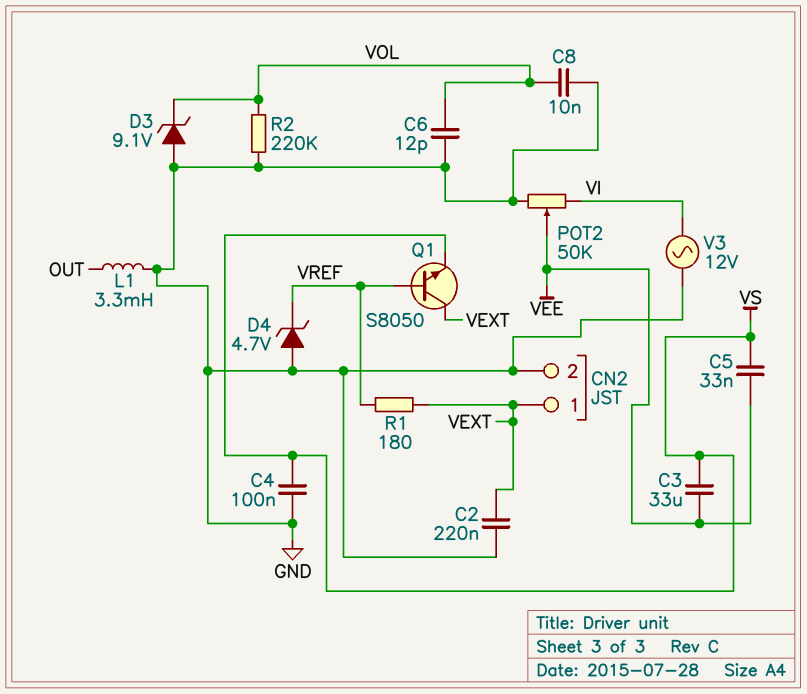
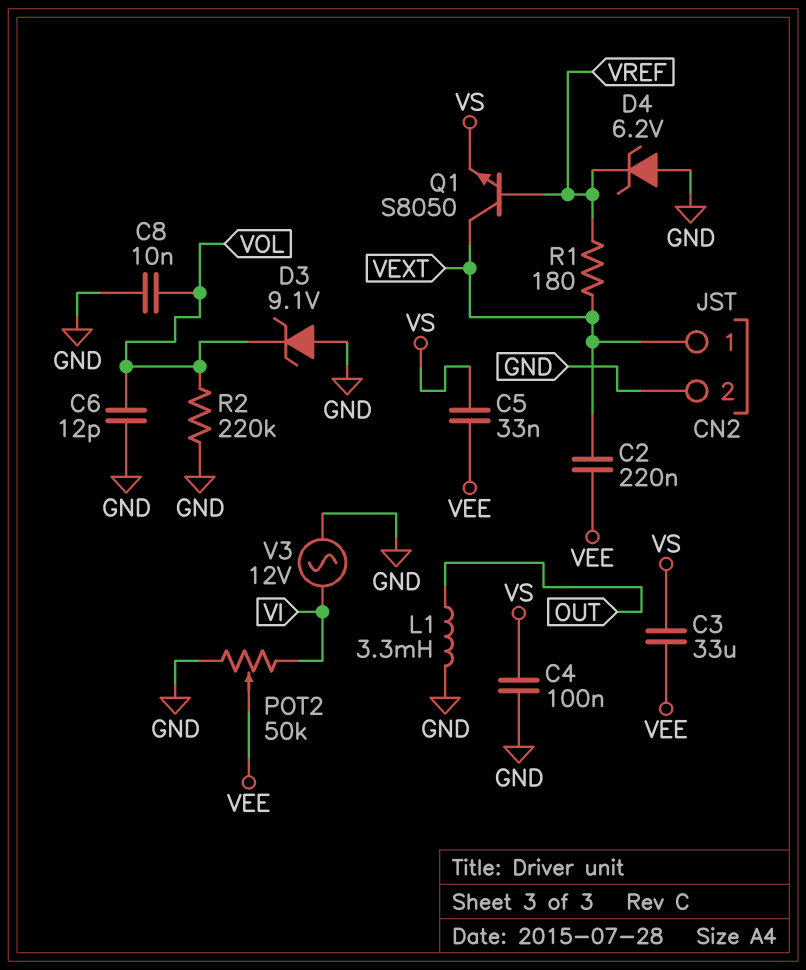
C2: 220nF (GND, VEXT) -> 220nF (VEE, VEXT)
D4: zener 4.7V (A GND, K VREF) -> zener 6.2V (A GND, K VREF)

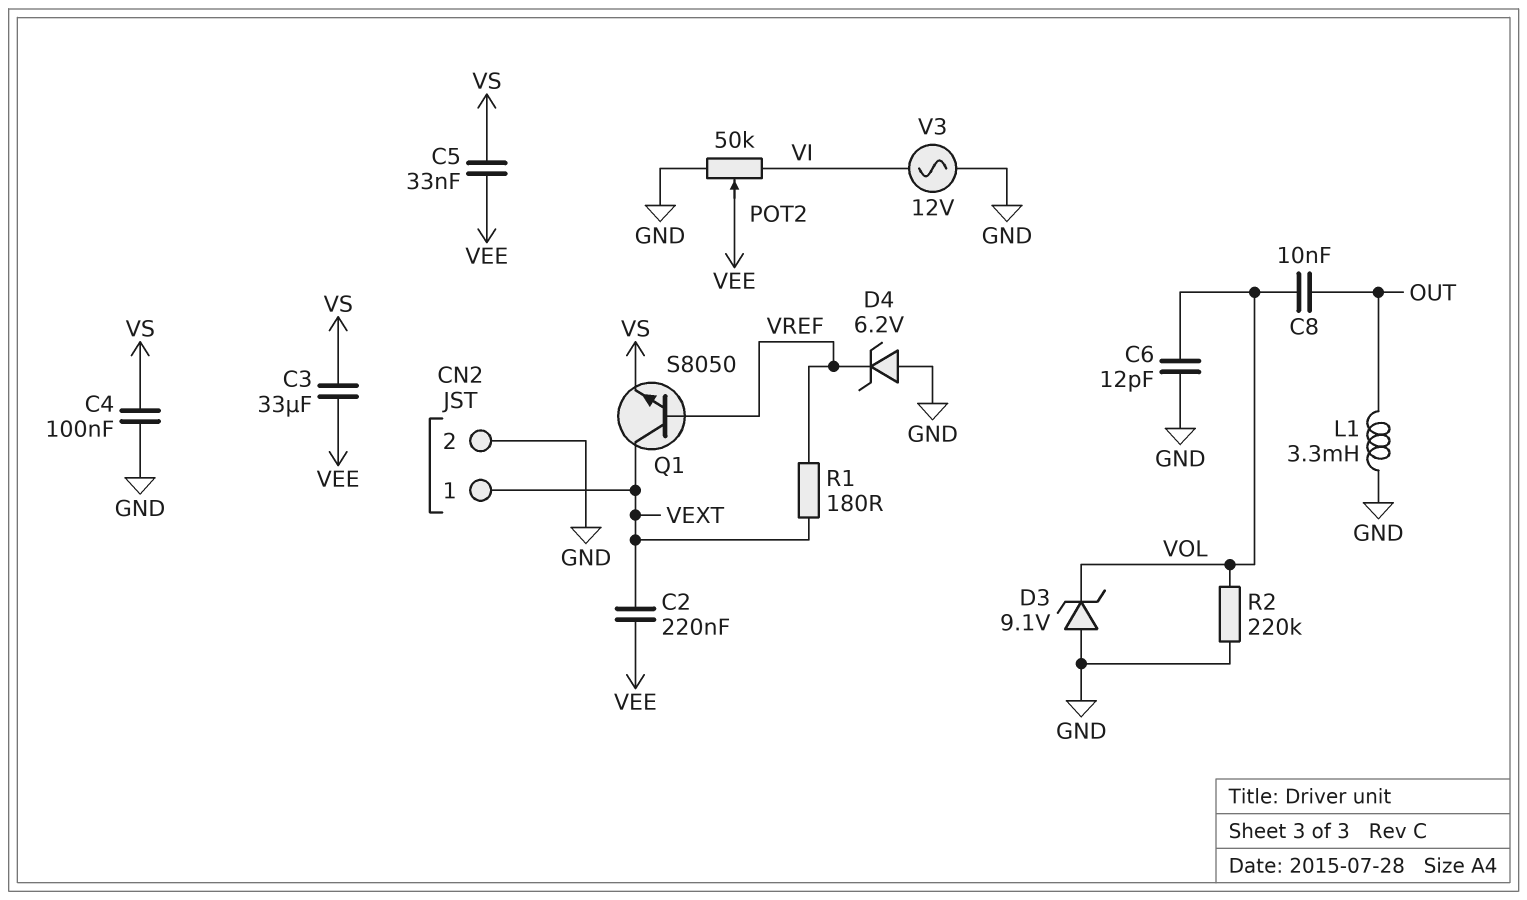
C8: 10nF (GND, VOL) -> 10nF (OUT, VOL)

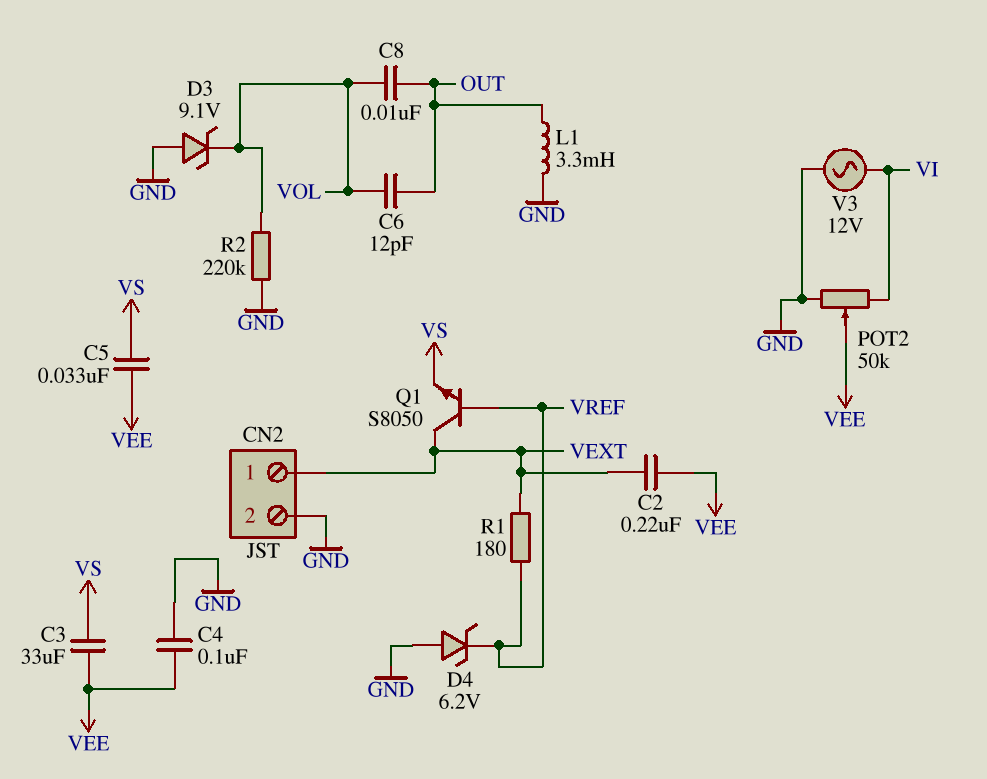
C4: 100nF (GND, VS) -> 100nF (GND, VEE)
C6: 12pF (GND, VOL) -> 12pF (OUT, VOL)

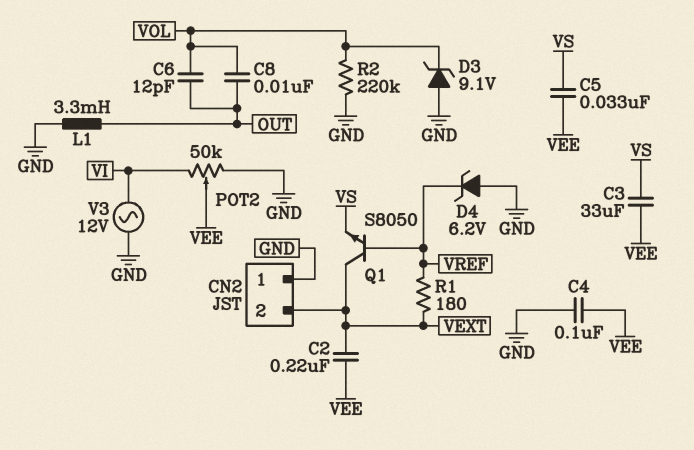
CN2 pin 1: VEXT -> GND
CN2 pin 2: GND -> VEXT

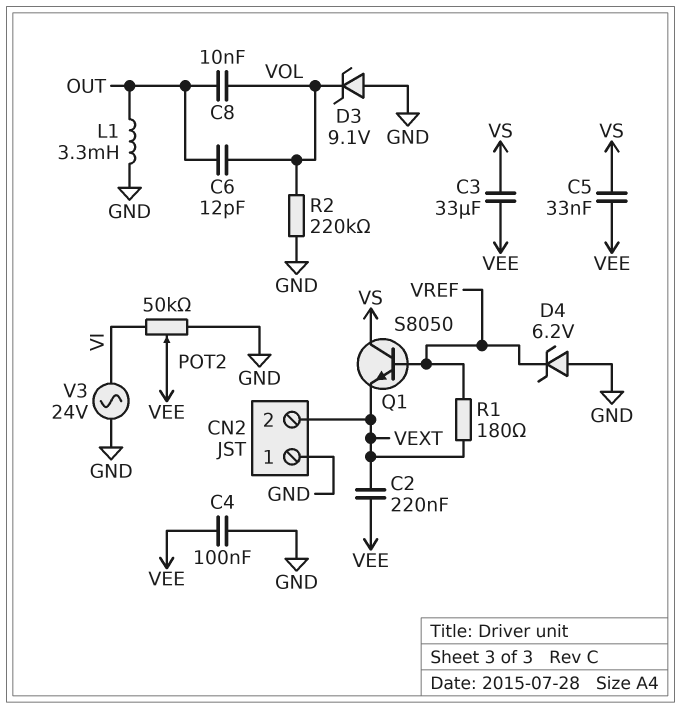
Q1: NPN S8050 (B VREF, C VEXT, E VS) -> NPN S8050 (B VREF, C VS, E VEXT)
V3: AC 12V (GND, VI) -> AC 24V (GND, VI)

